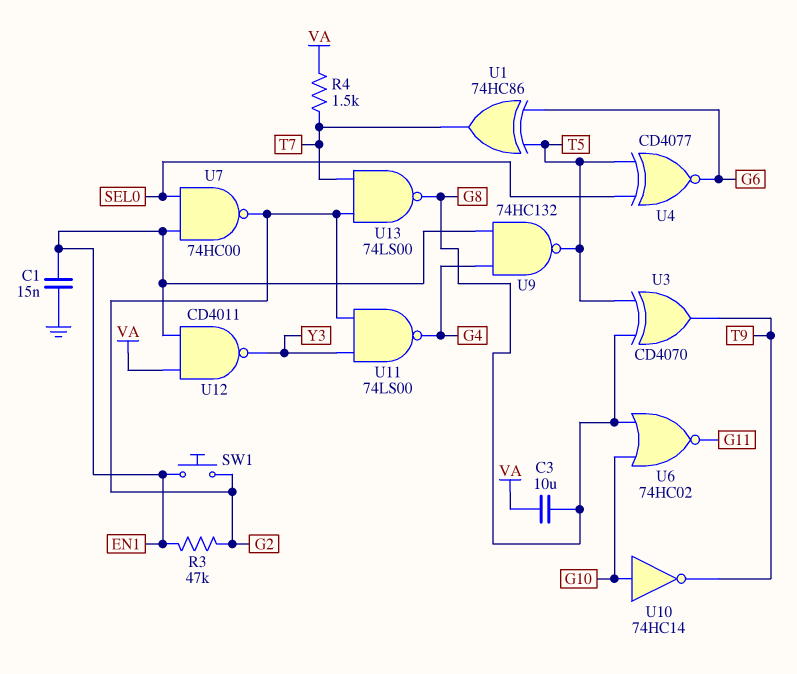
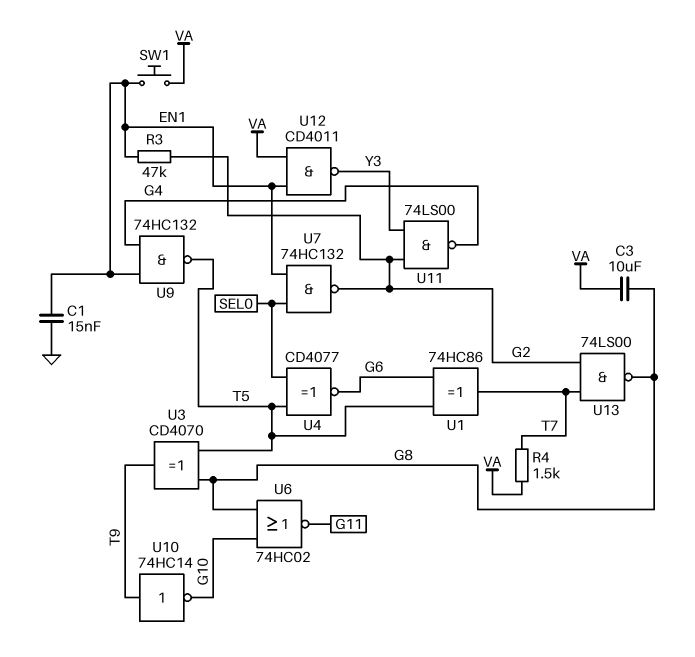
SW1: button (EN1, G2) -> button (EN1, VA)
U7: NAND 74HC00 (in EN1, in SEL0, out G2) -> NAND 74HC132 (in EN1, in SEL0, out G2)
U10: NOT 74HC14 (in G10, out T9) -> NOT 74HC14 (in T9, out G10)

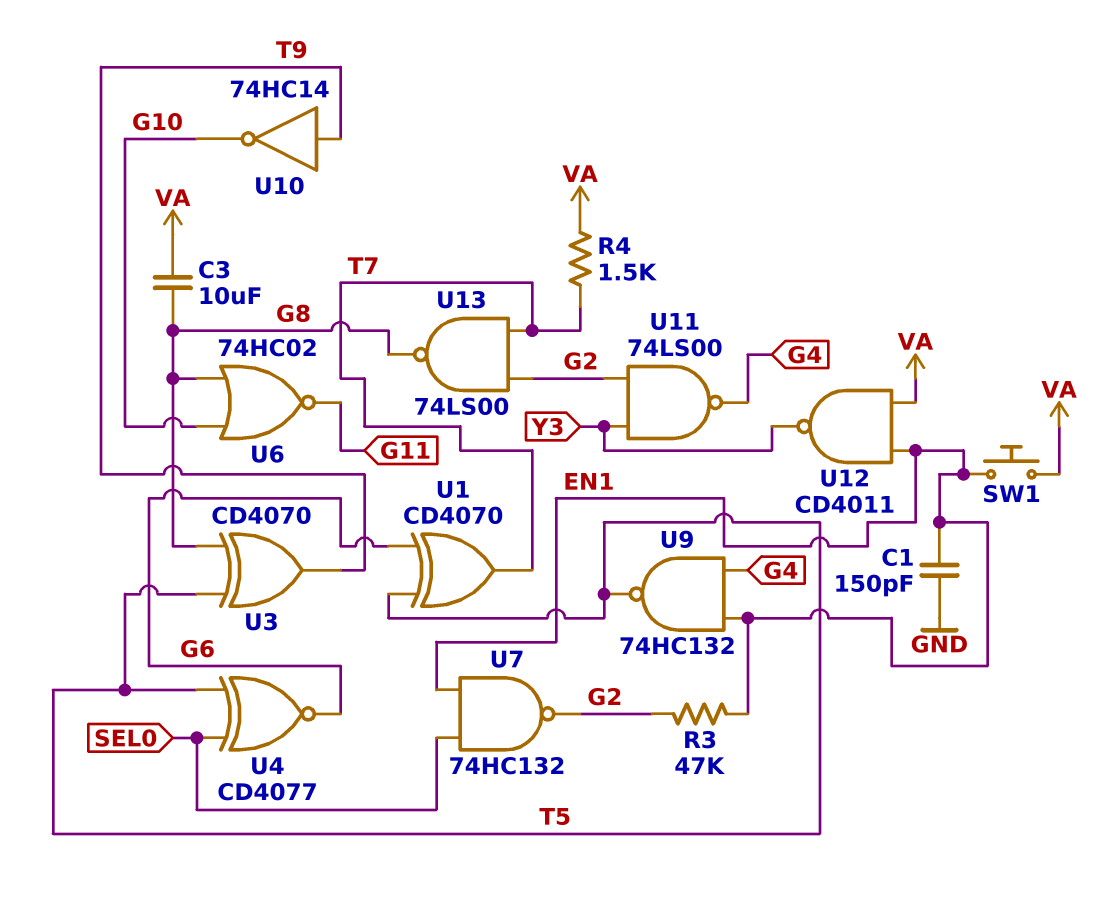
C1: 15nF (EN1, GND) -> 150pF (EN1, GND)
U1: XOR 74HC86 (in G6, in T5, out T7) -> XOR CD4070 (in G6, in T5, out T7)

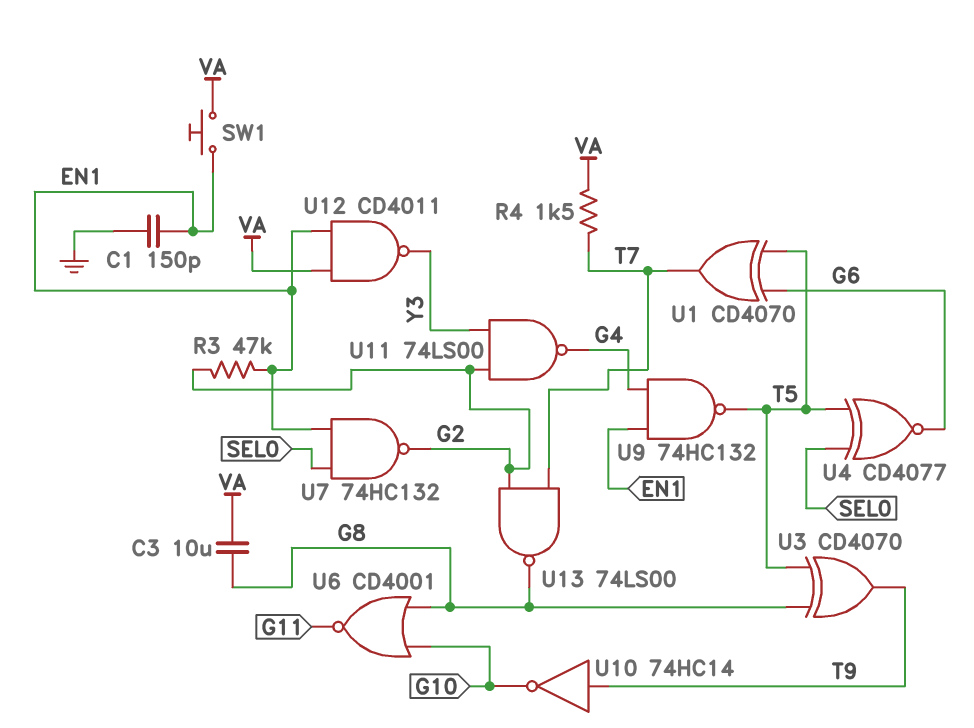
U6: NOR 74HC02 (in G8, in G10, out G11) -> NOR CD4001 (in G8, in G10, out G11)

